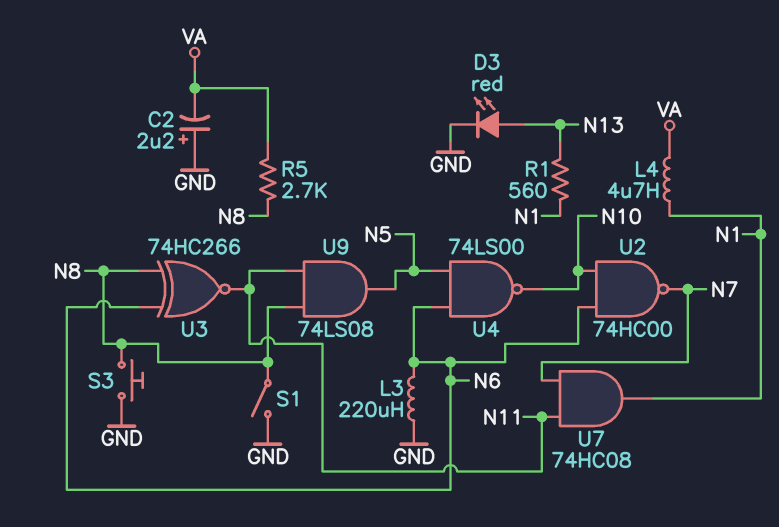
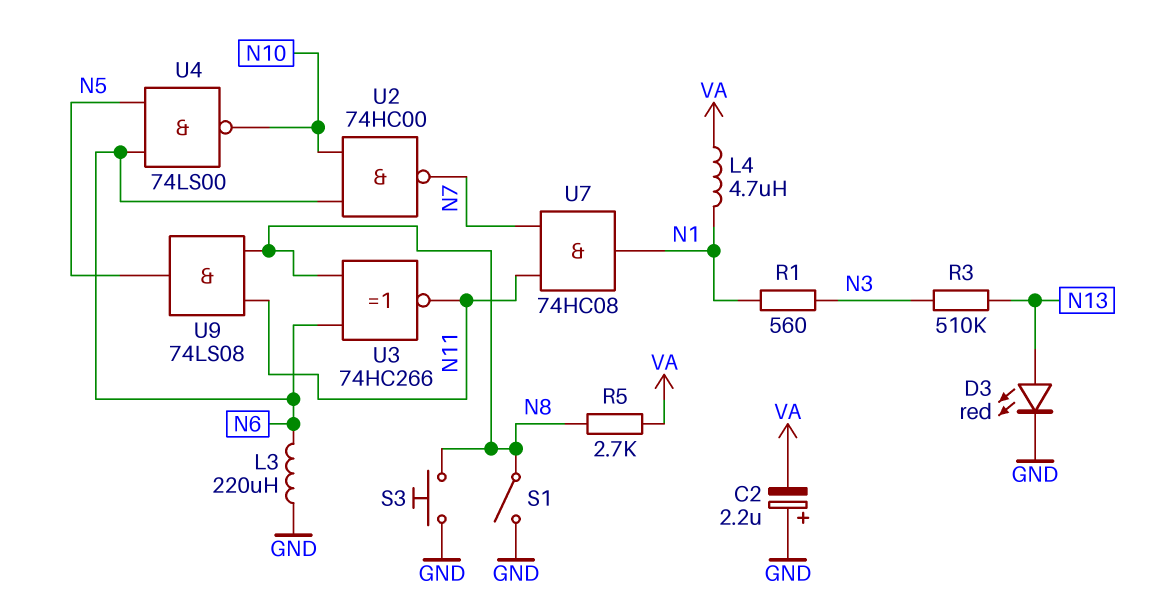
R1: 560 (N1, N13) -> 560 (N1, N3)
R3: none -> 510k (N3, N13)

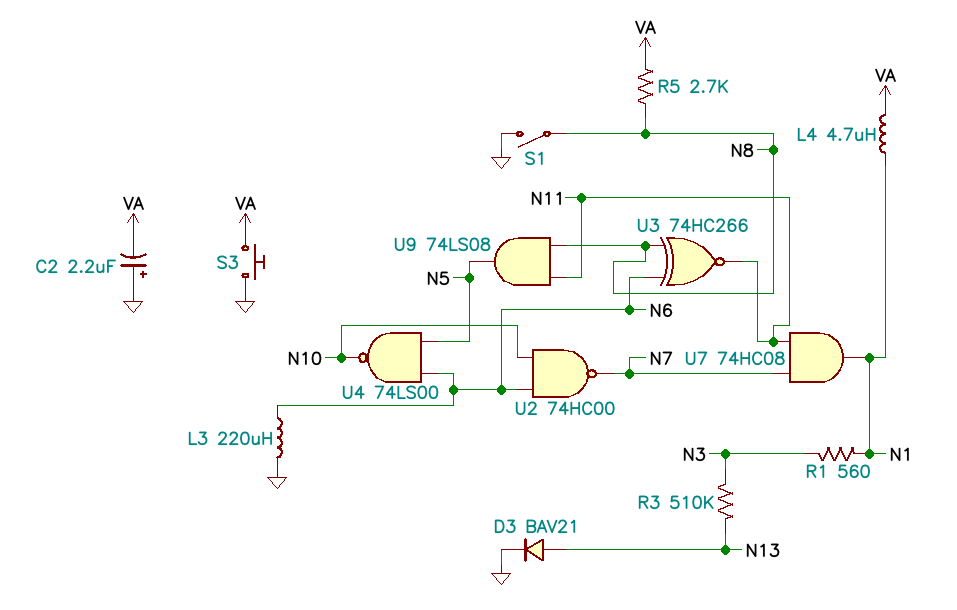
D3: LED red (A N13, K GND) -> diode BAV21 (A N13, K GND)
S3: button (GND, N8) -> button (GND, VA)

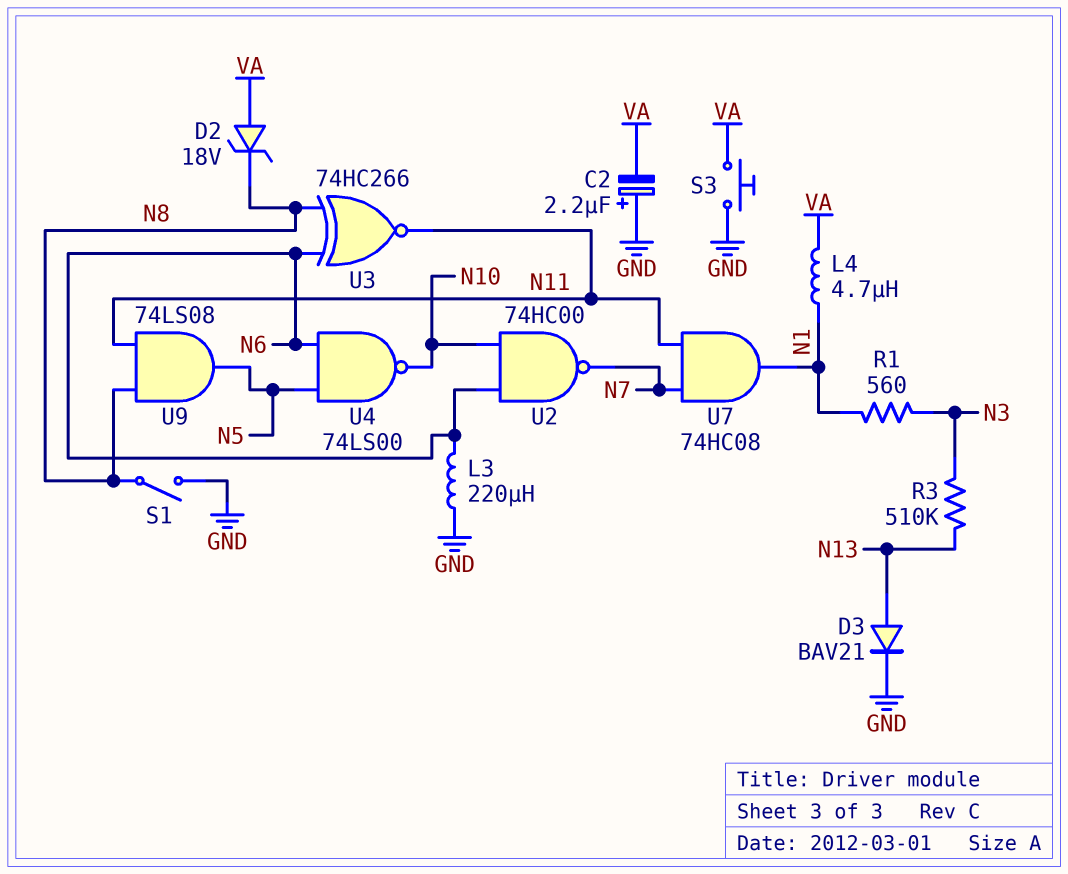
D2: none -> zener 18V (A VA, K N8)
R5: 2.7k (N8, VA) -> none

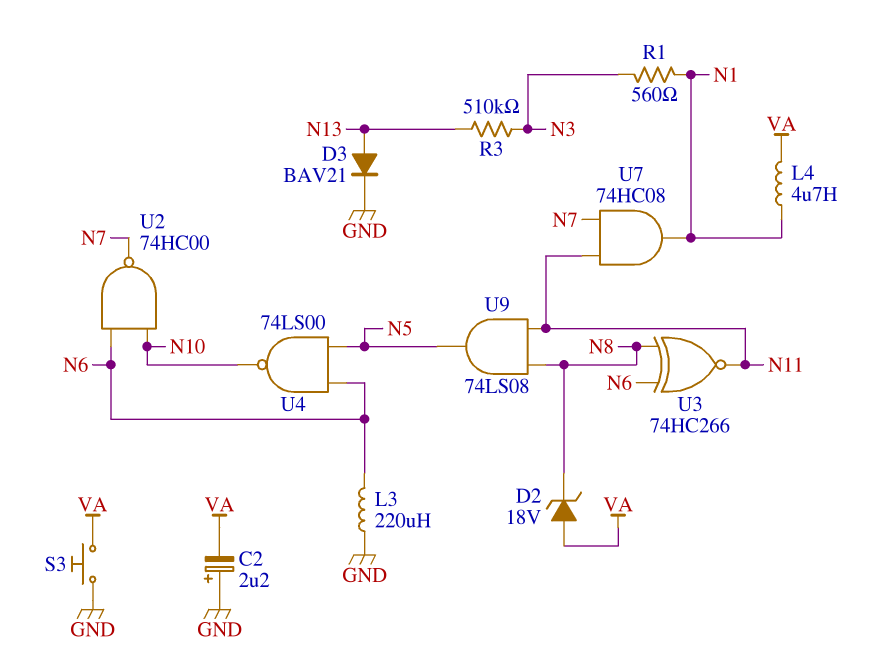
S1: switch (GND, N8) -> none

